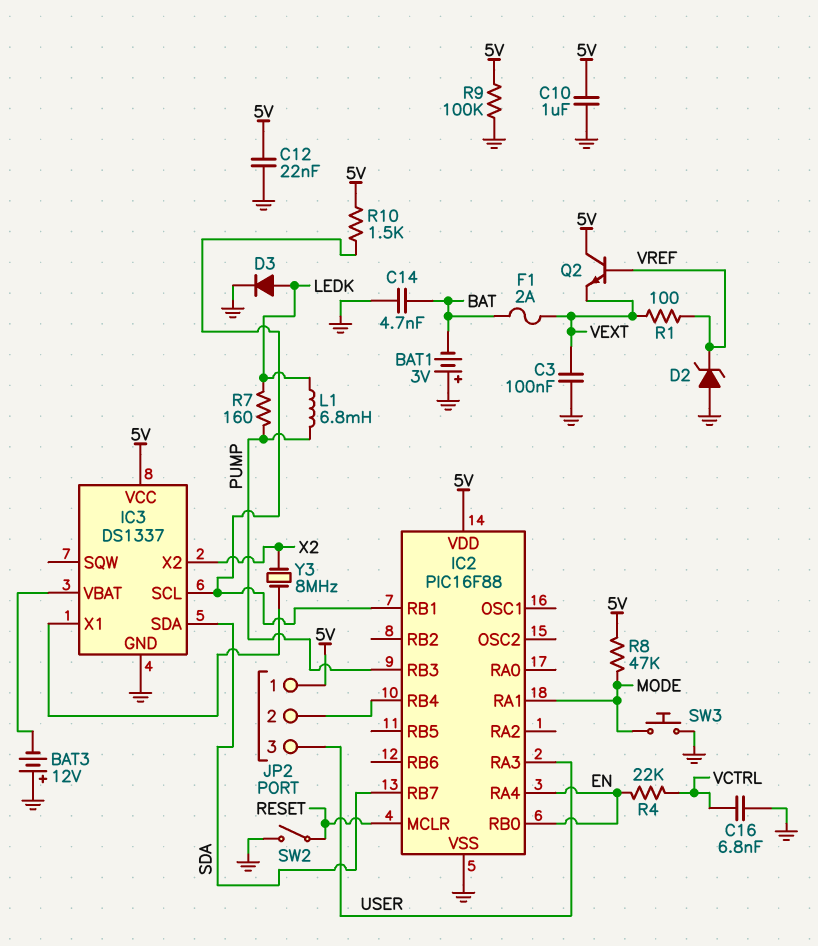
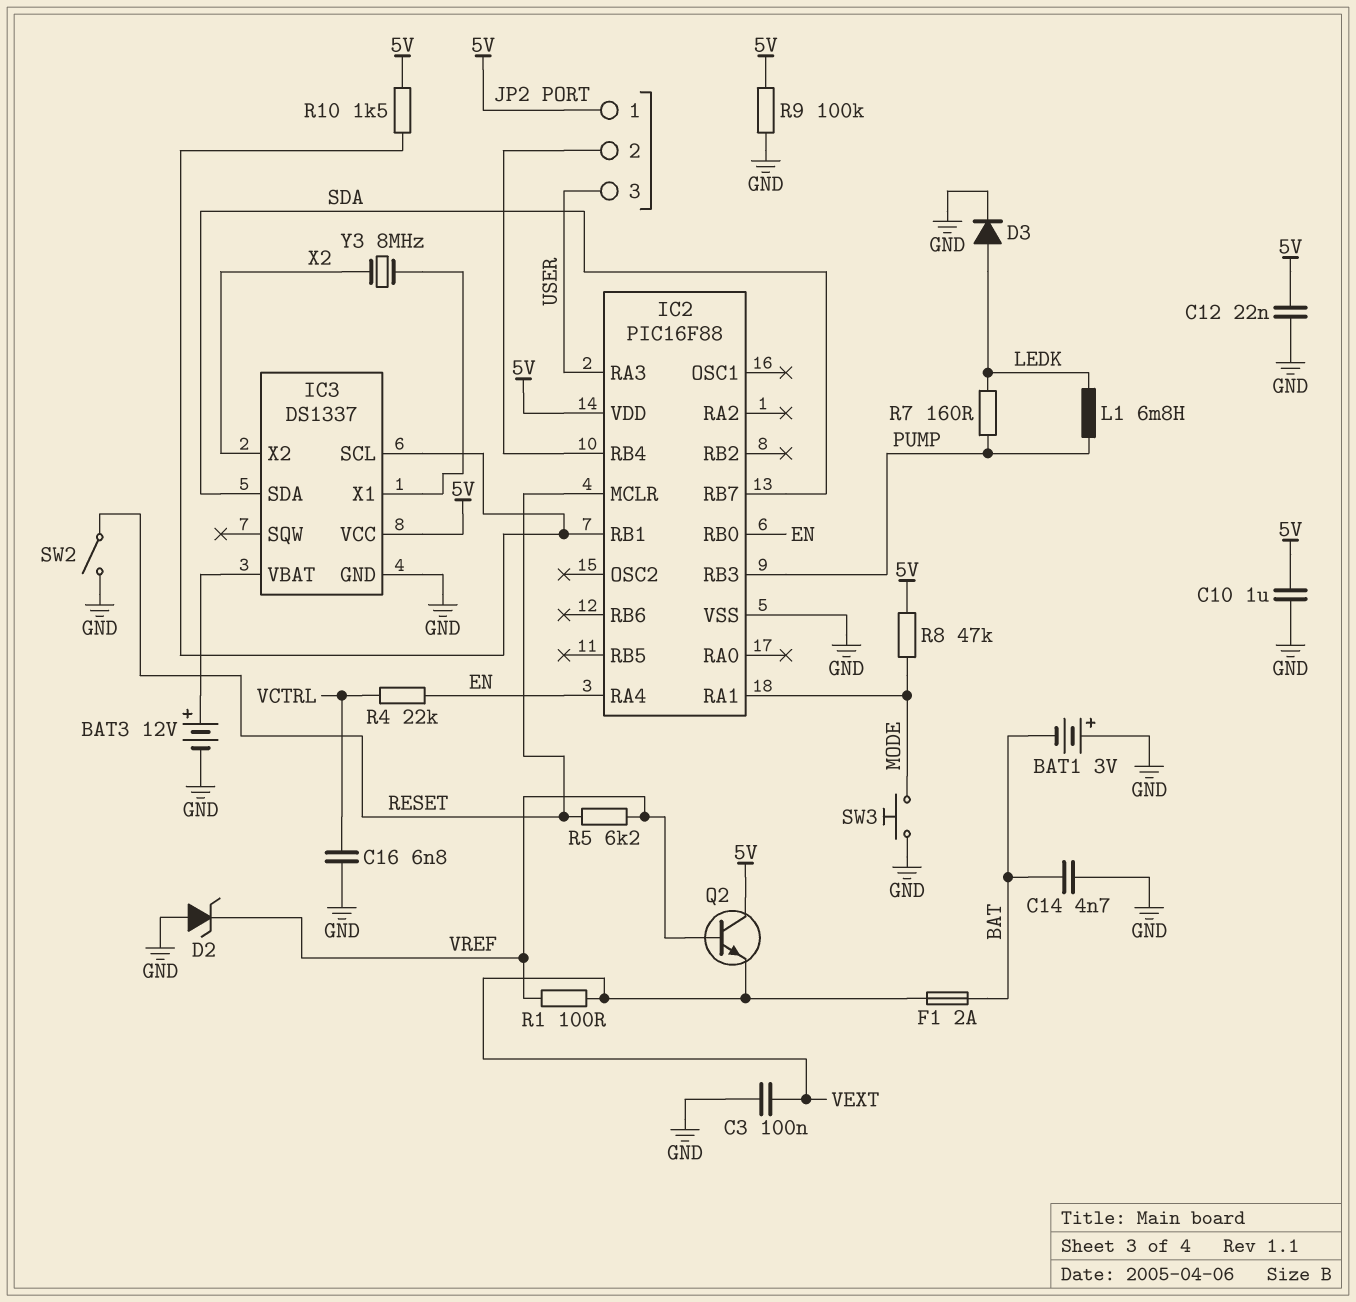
BAT3: 12V (plus GND, minus IC3/VBAT) -> 12V (plus IC3/VBAT, minus GND)
R5: none -> 6.2k (RESET, VREF)

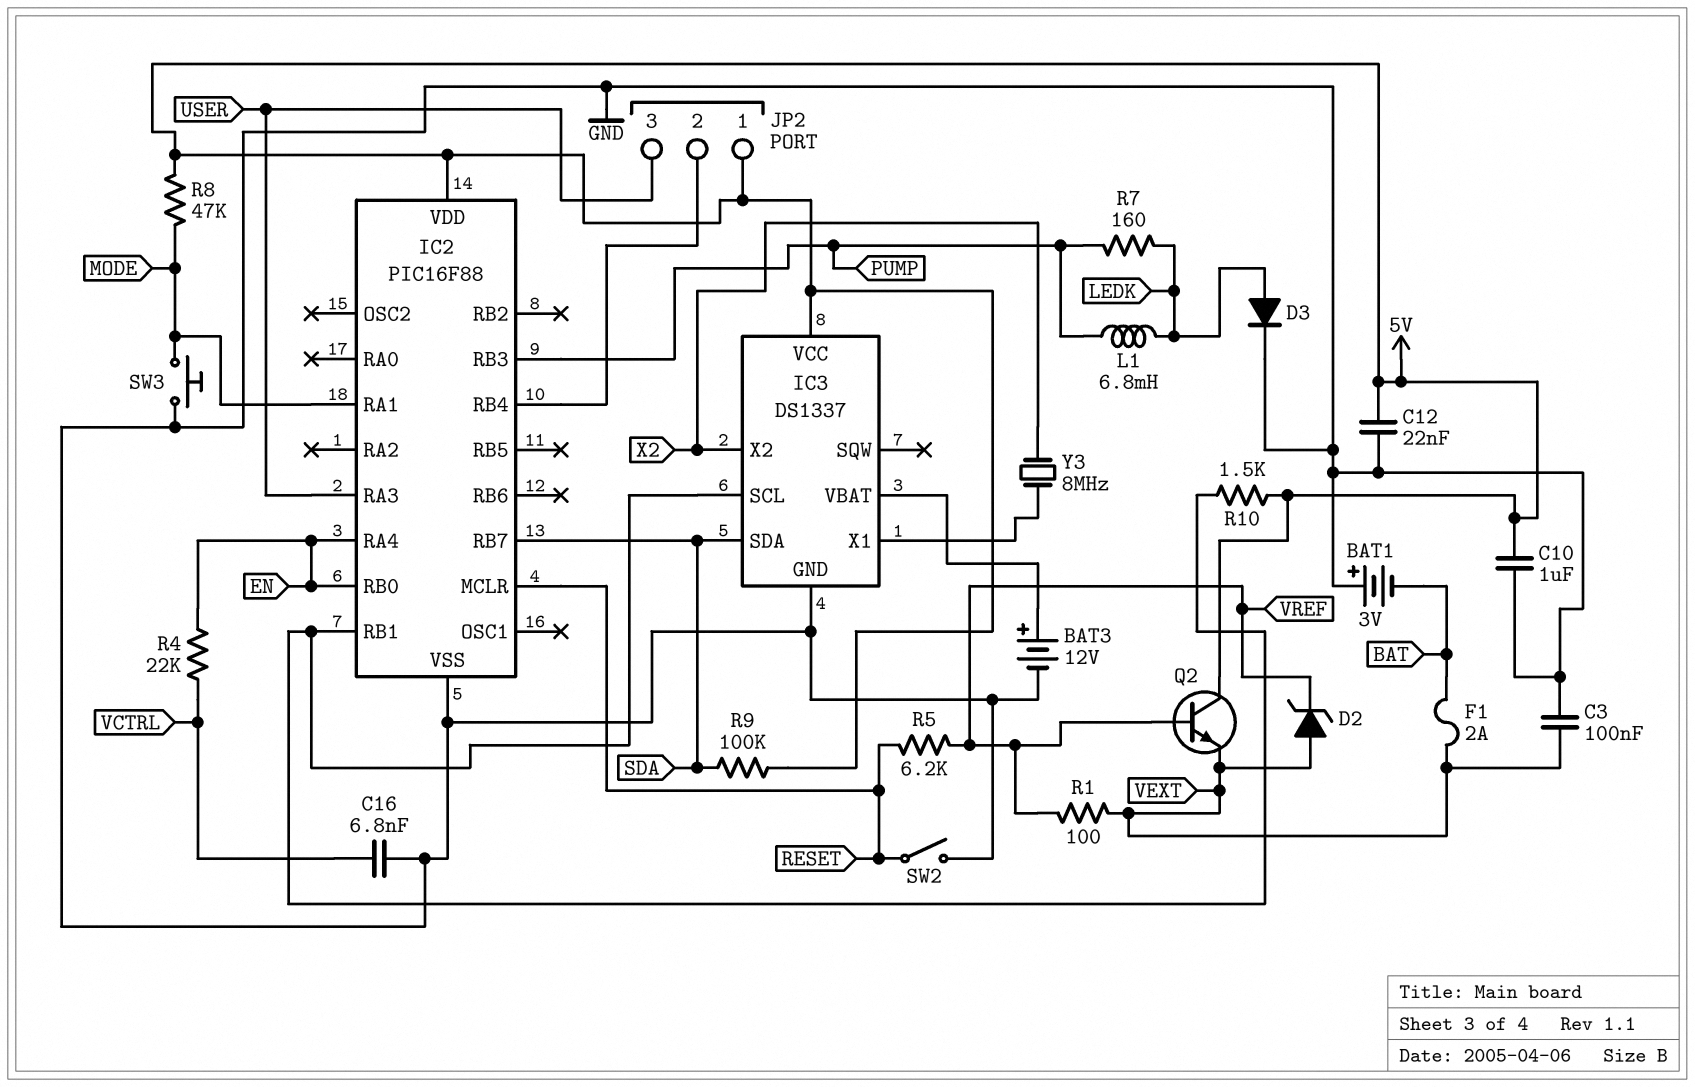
C14: 4.7nF (BAT, GND) -> none
D2: zener (A GND, K VREF) -> zener (A VEXT, K VREF)
R9: 100k (5V, GND) -> 100k (5V, SDA)

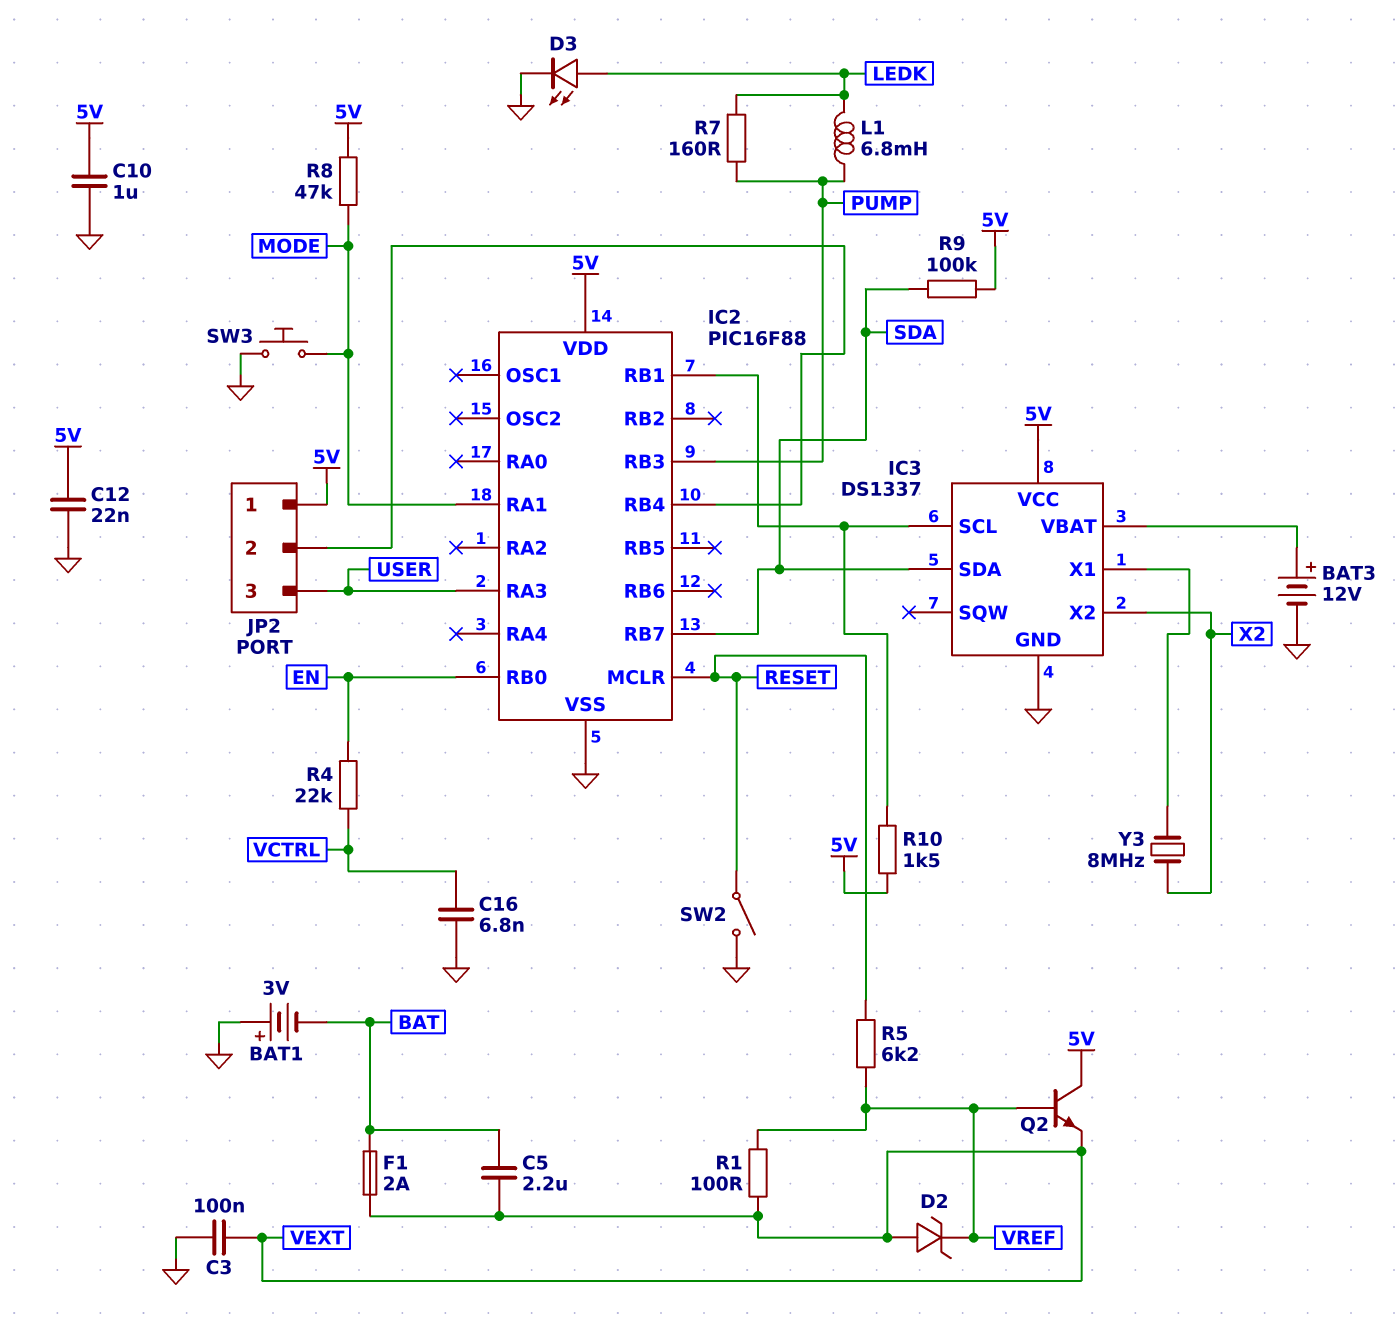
C5: none -> 2.2uF (BAT, VEXT)
D3: diode (A LEDK, K GND) -> LED (A LEDK, K GND)
IC2 pin RA4: EN -> none

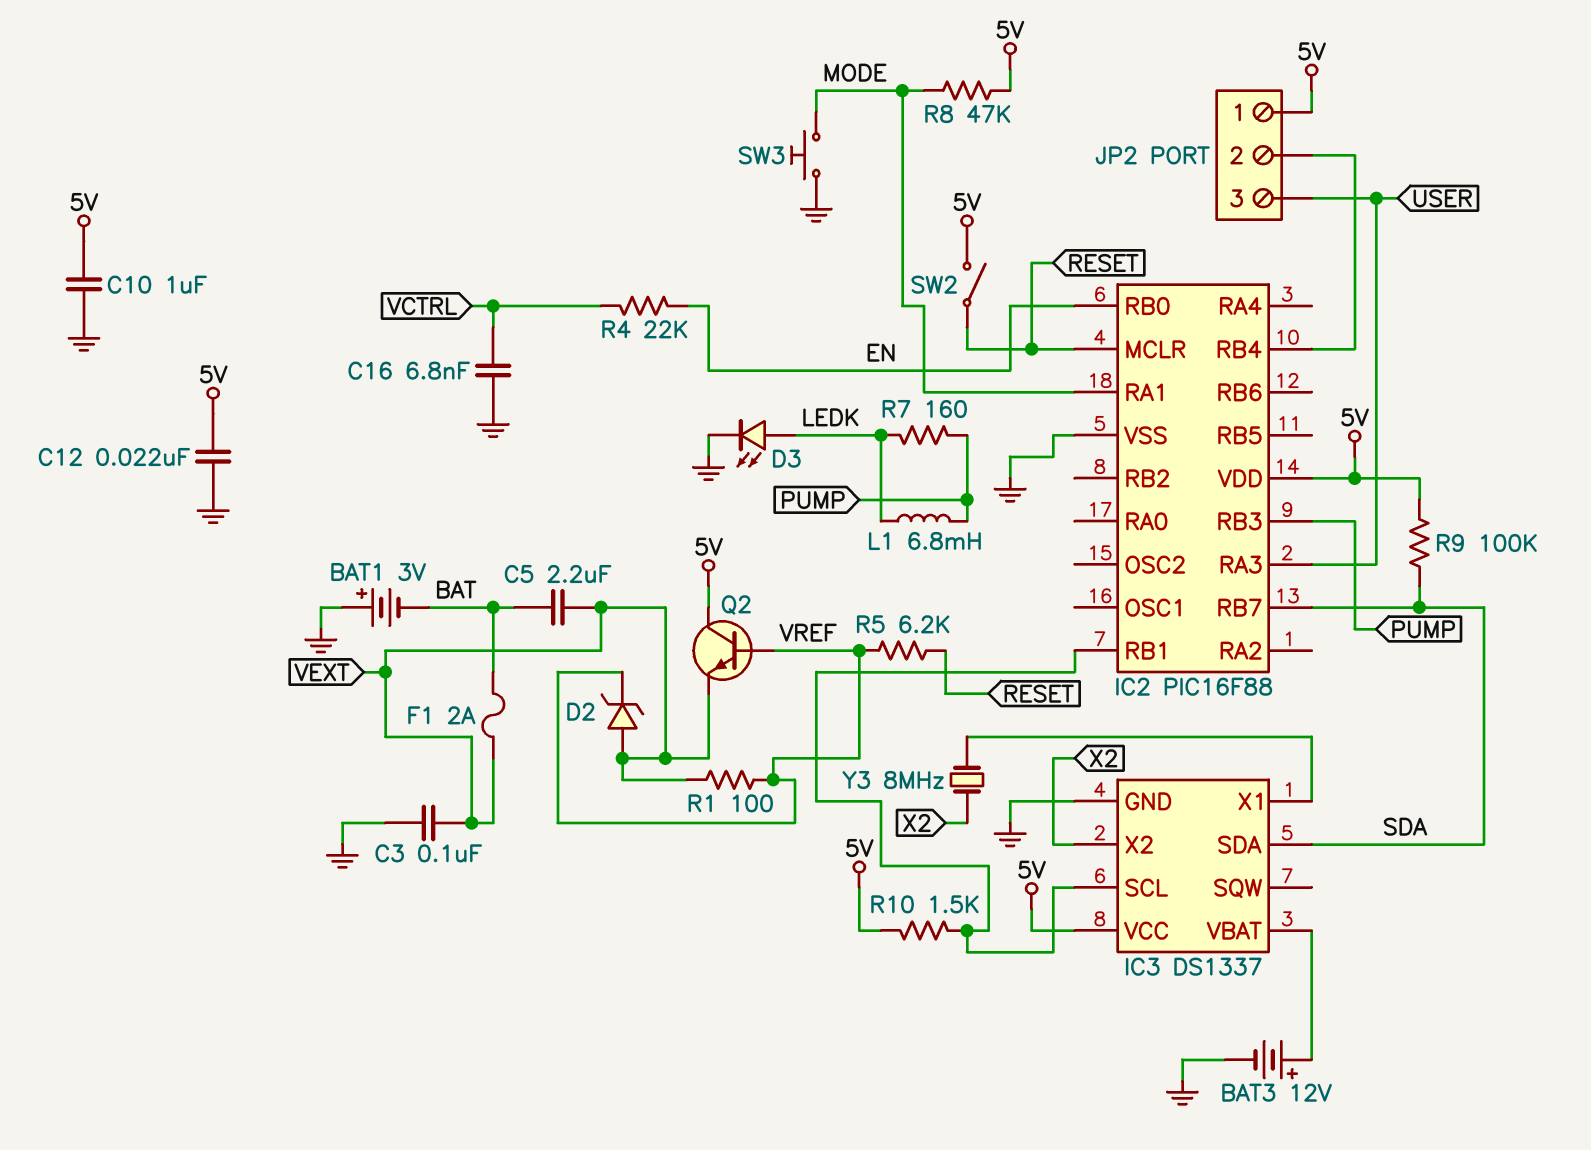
SW2: switch (GND, RESET) -> switch (5V, RESET)

